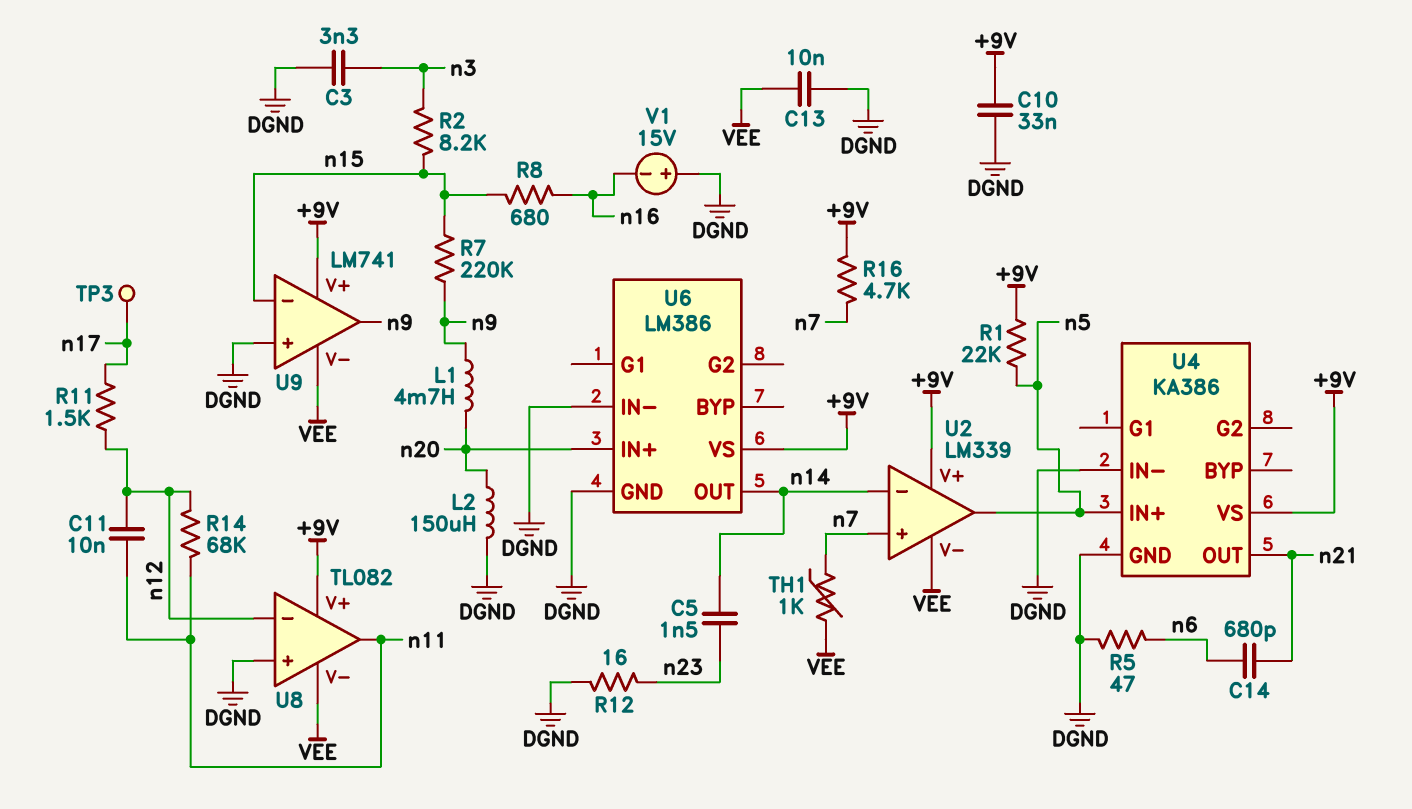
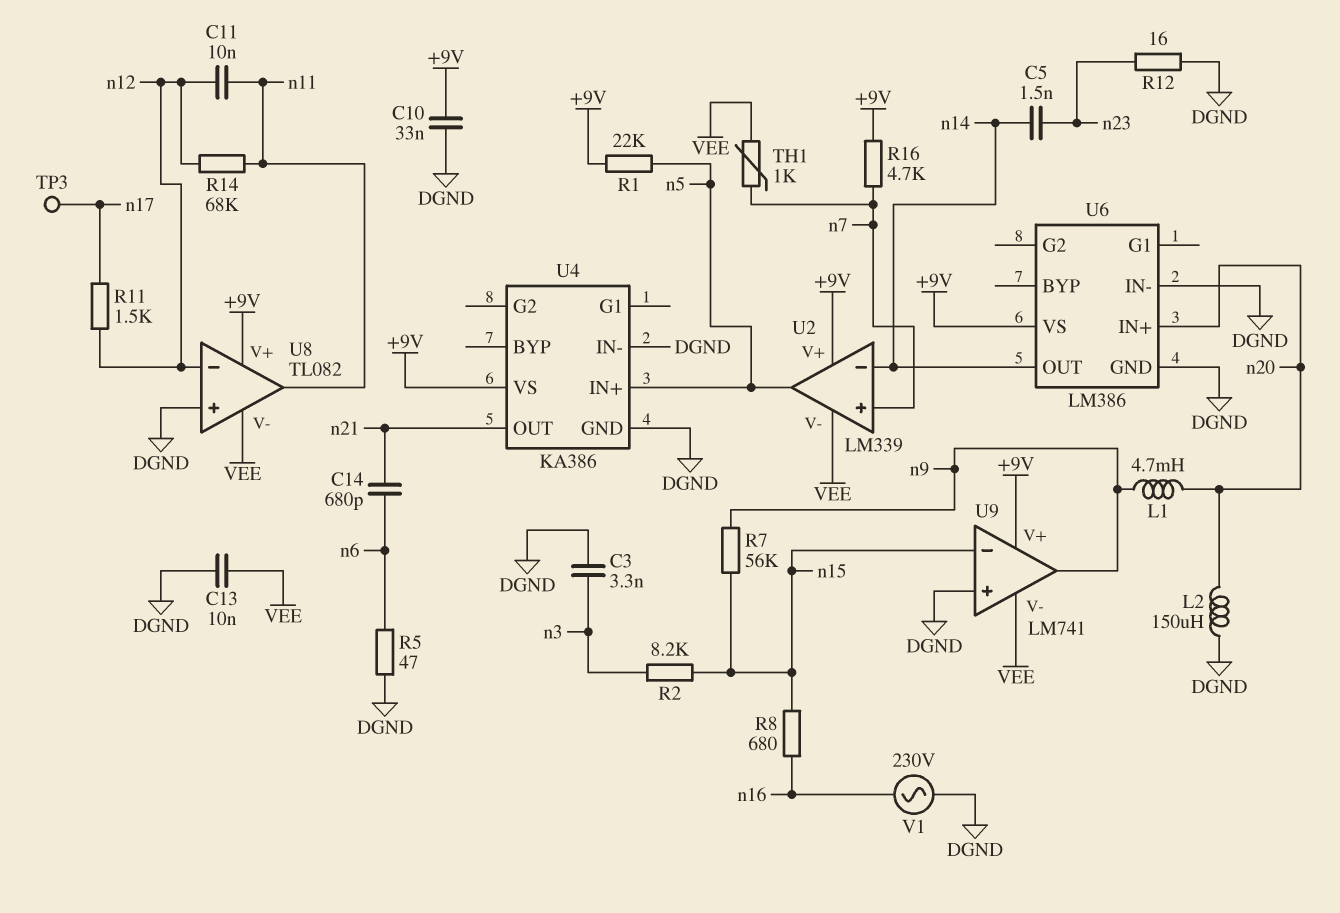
R7: 220k (n9, n15) -> 56k (n9, n15)
V1: 15V (plus DGND, minus n16) -> AC 230V (DGND, n16)

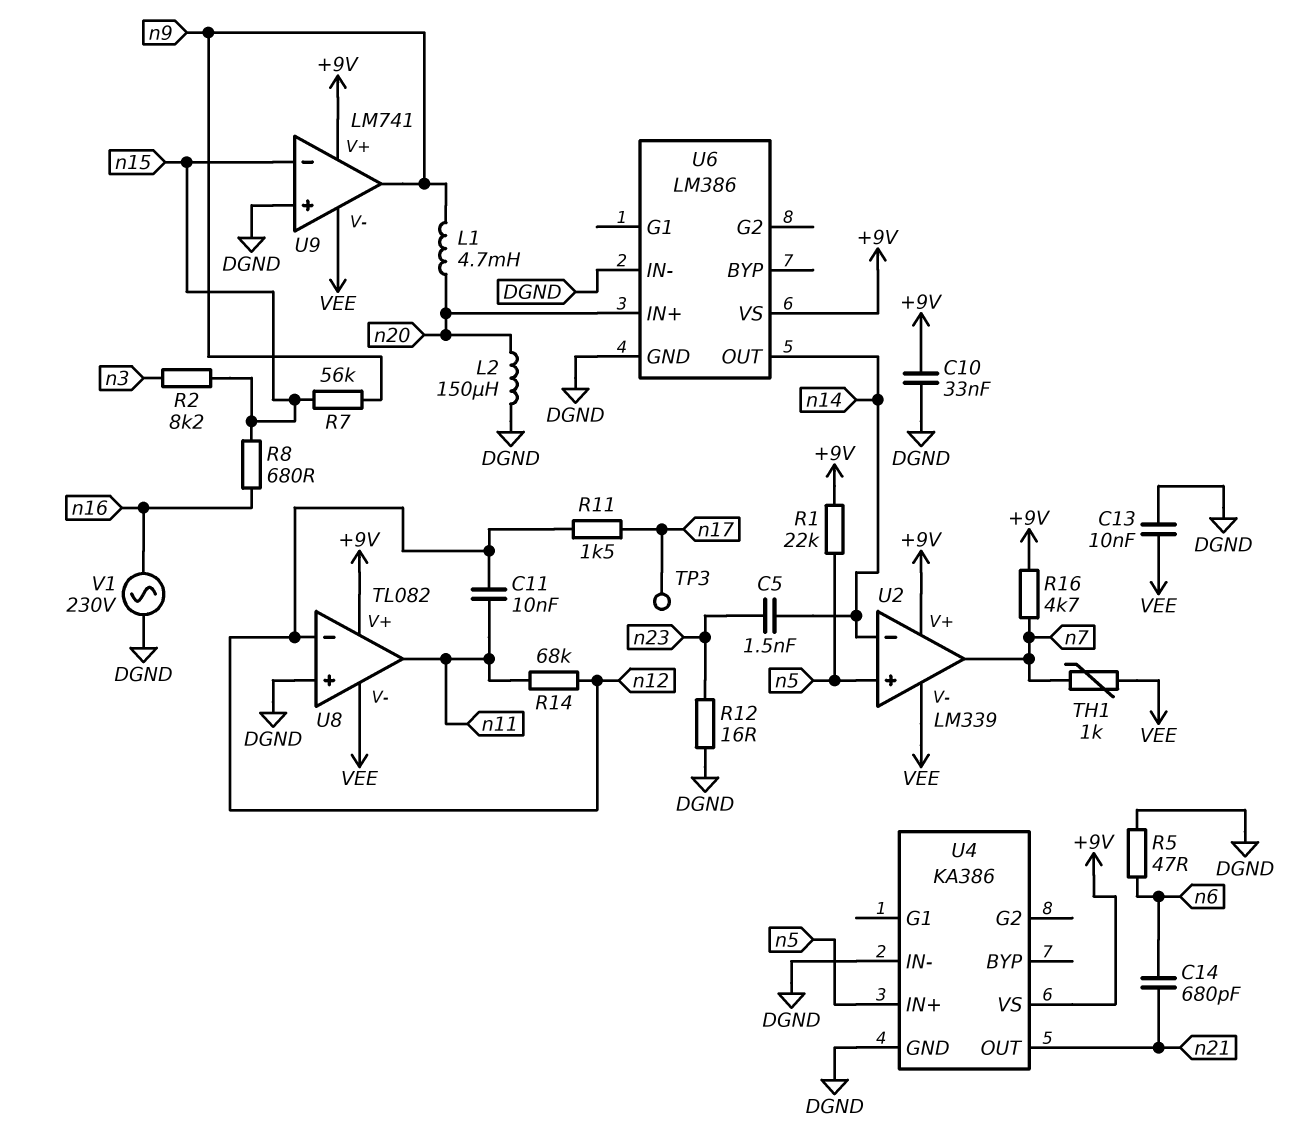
C3: 3.3nF (DGND, n3) -> none
U2 pin in+: n7 -> n5
U2 pin out: n5 -> n7

